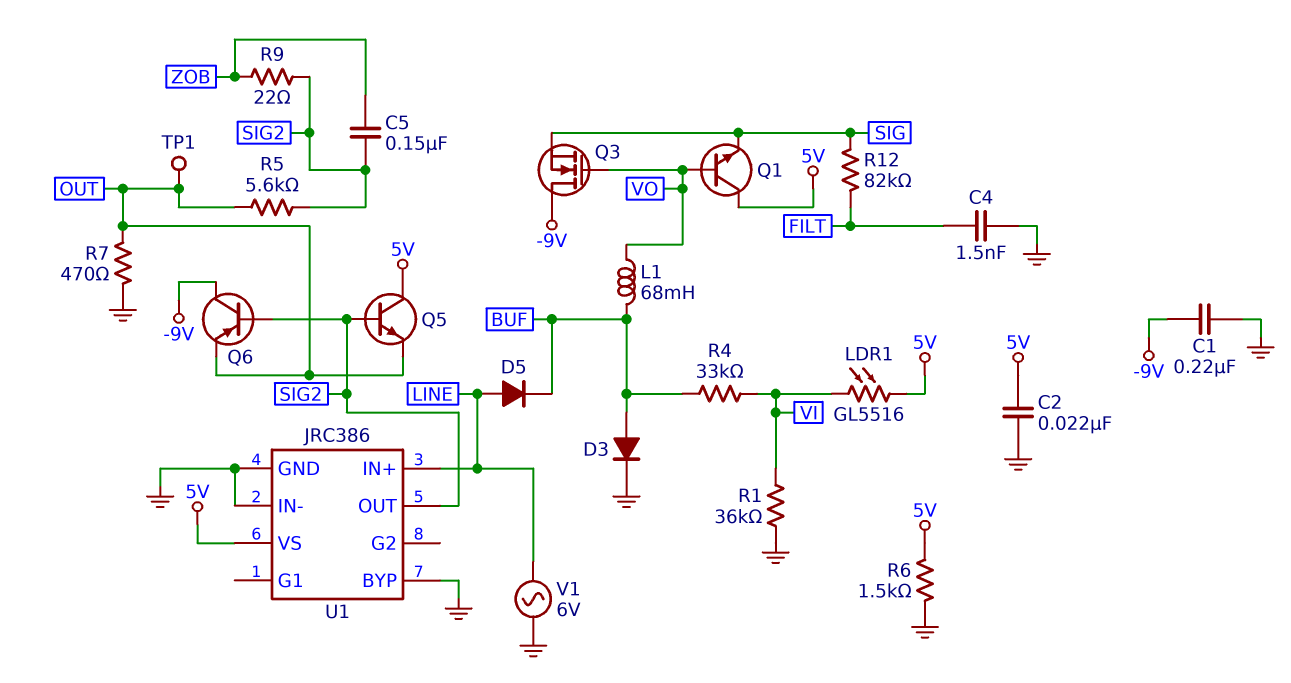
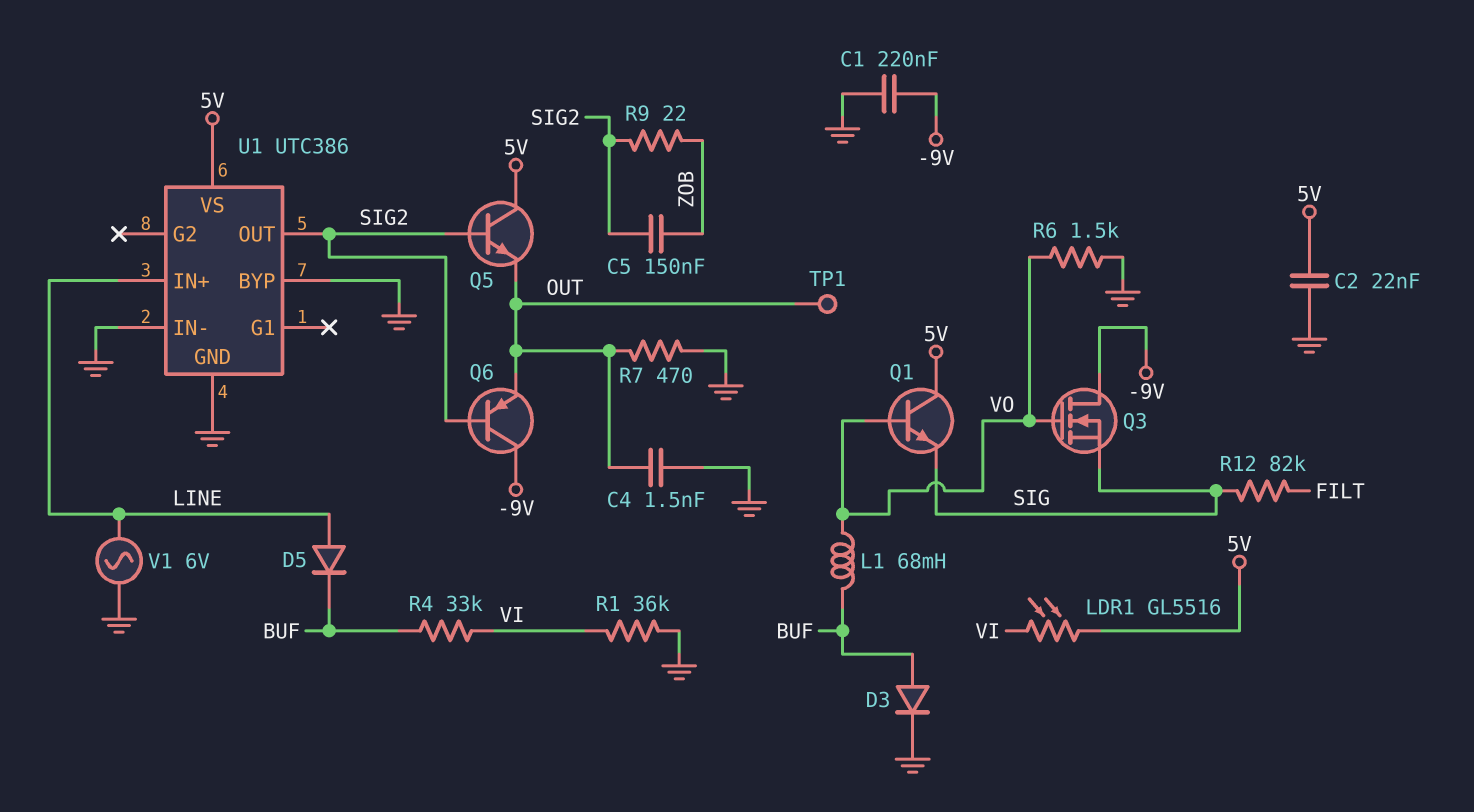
C4: 1.5nF (FILT, GND) -> 1.5nF (GND, OUT)
R5: 5.6k (OUT, SIG2) -> none
R6: 1.5k (5V, GND) -> 1.5k (GND, VO)
U1: JRC386 -> UTC386

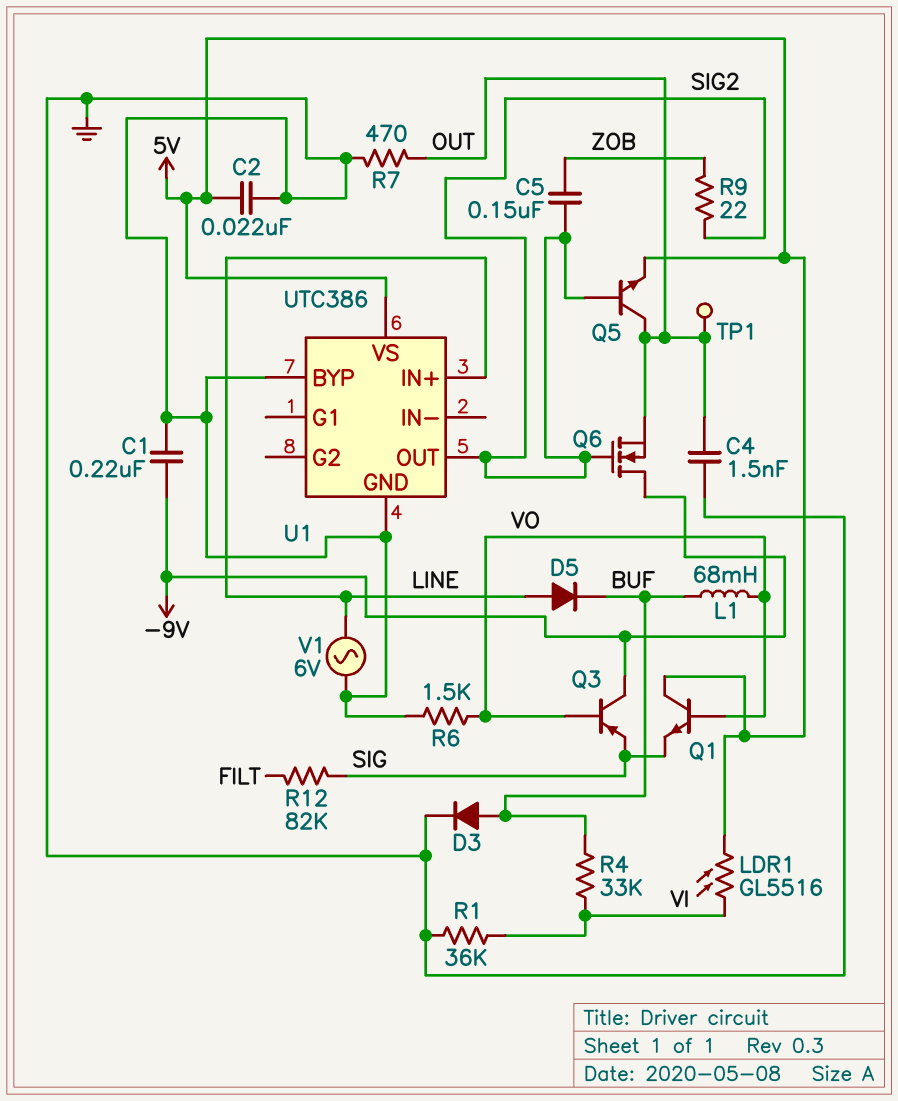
Q3: NMOS (G VO, D -9V, S SIG) -> PNP (B VO, C -9V, E SIG)
Q5: NPN (B SIG2, C 5V, E OUT) -> NPN (B SIG2, C OUT, E 5V)
Q6: PNP (B SIG2, C -9V, E OUT) -> NMOS (G SIG2, D -9V, S OUT)
U1 pin IN-: GND -> none

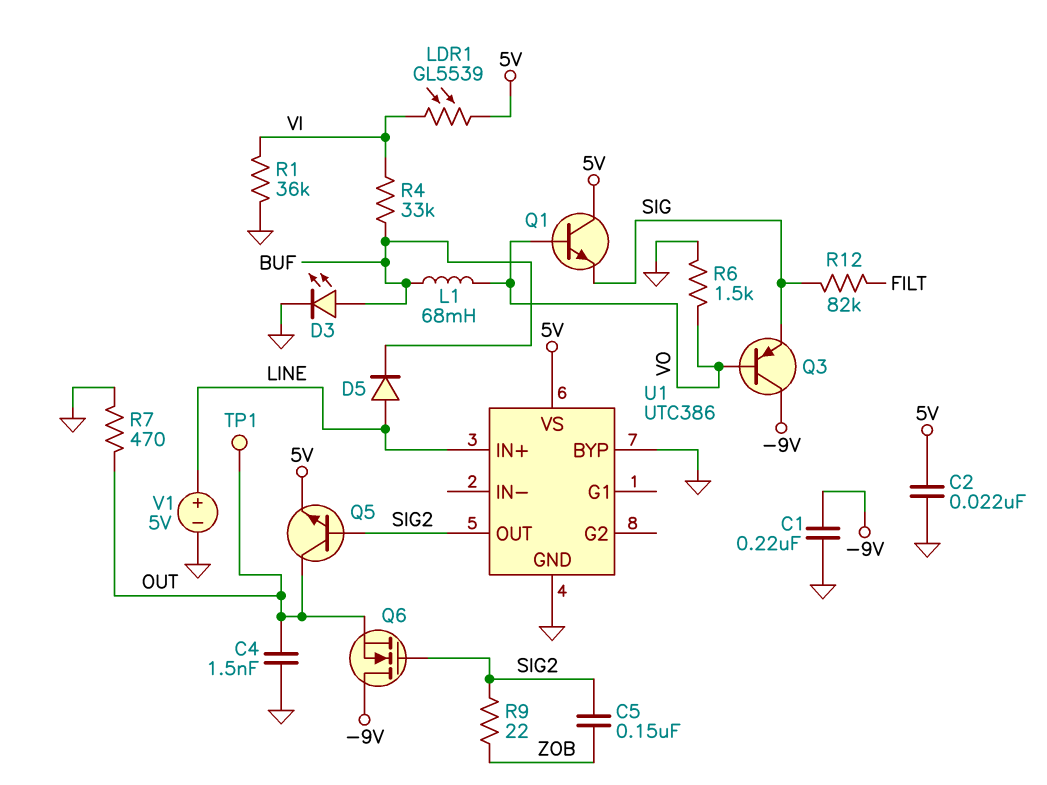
D3: diode (A BUF, K GND) -> LED (A BUF, K GND)
LDR1: GL5516 (5V, VI) -> GL5539 (5V, VI)
V1: AC 6V (GND, LINE) -> 5V (plus LINE, minus GND)

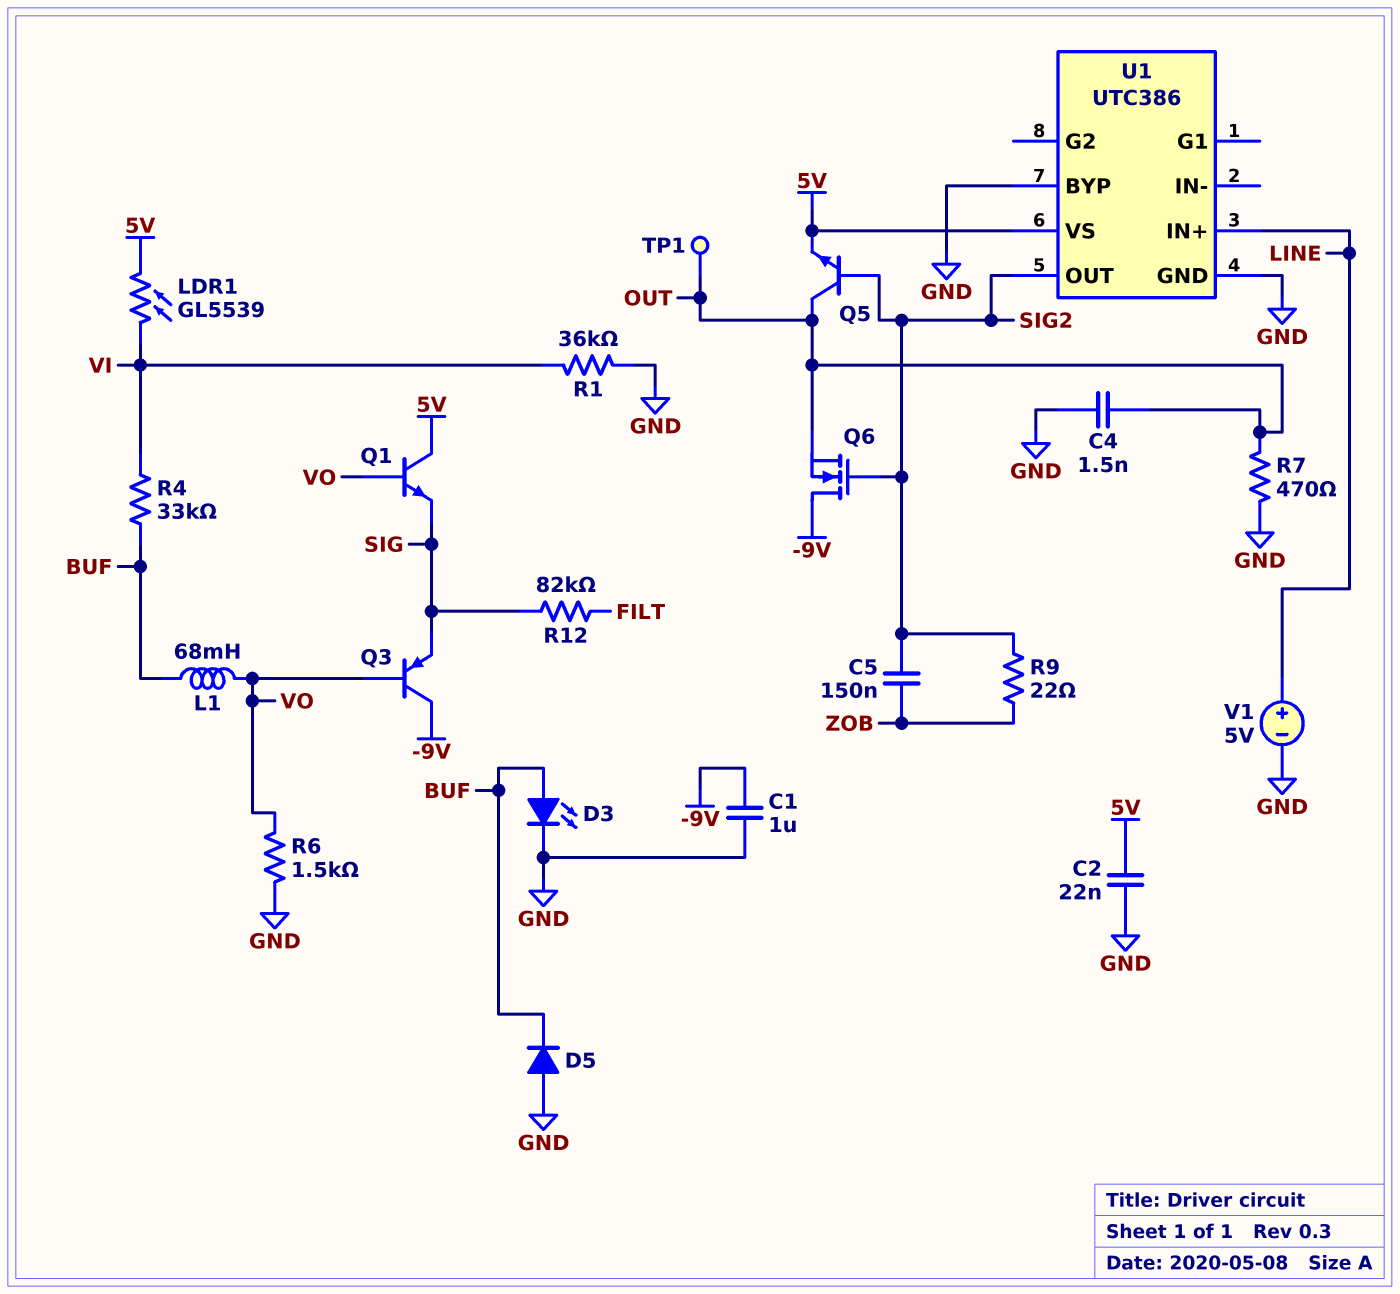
C1: 220nF (-9V, GND) -> 1uF (-9V, GND)
D5: diode (A LINE, K BUF) -> diode (A GND, K BUF)

